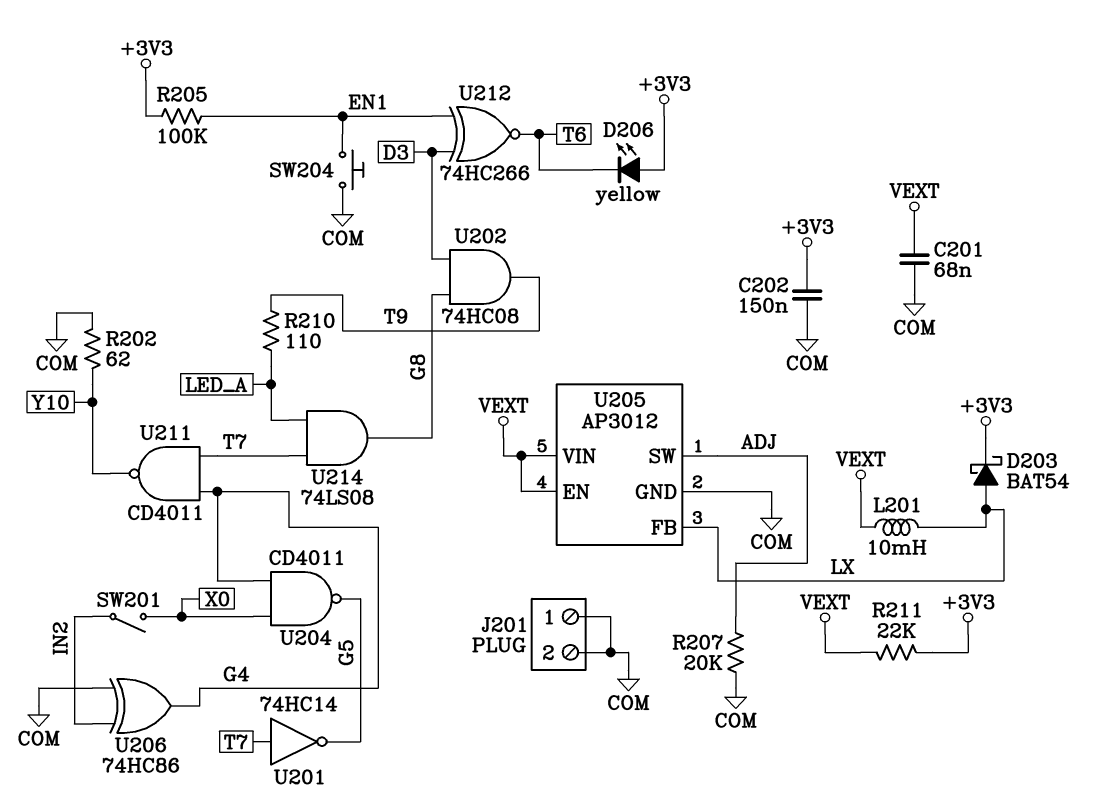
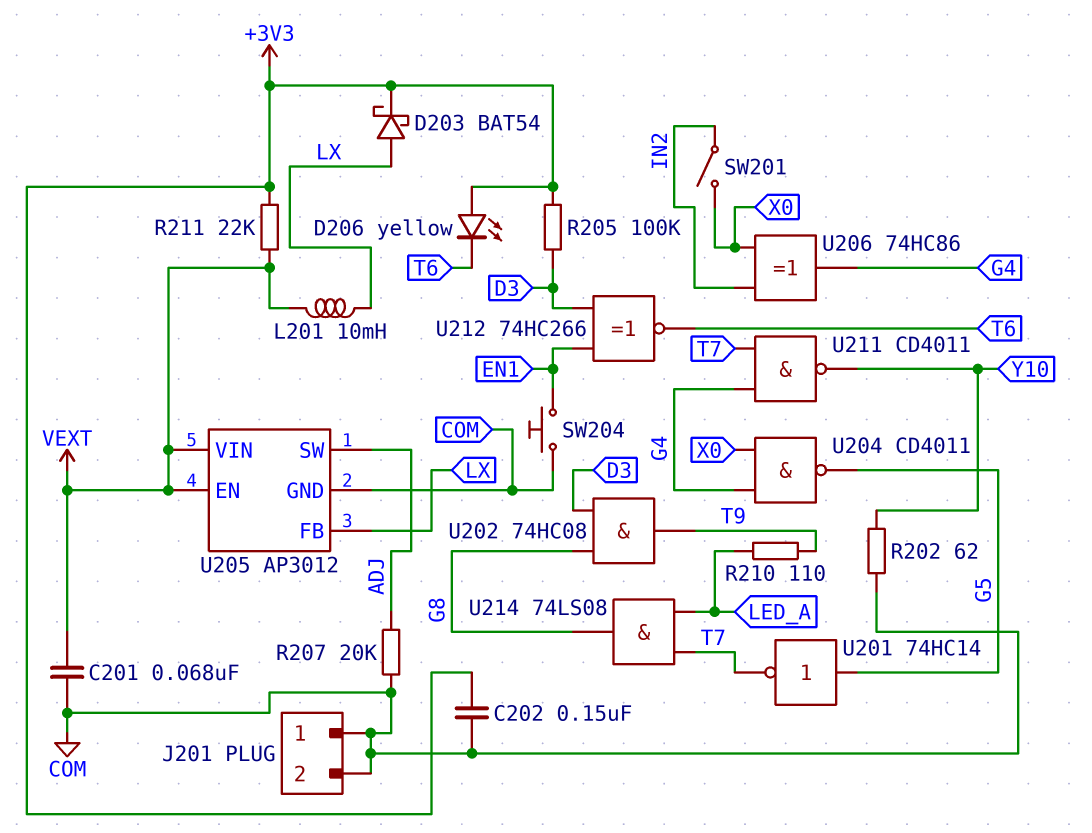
R205: 100k (+3V3, EN1) -> 100k (+3V3, D3)
U201: NOT 74HC14 (in T7, out G5) -> NOT 74HC14 (in G5, out T7)
U206: XOR 74HC86 (in COM, in IN2, out G4) -> XOR 74HC86 (in IN2, in X0, out G4)

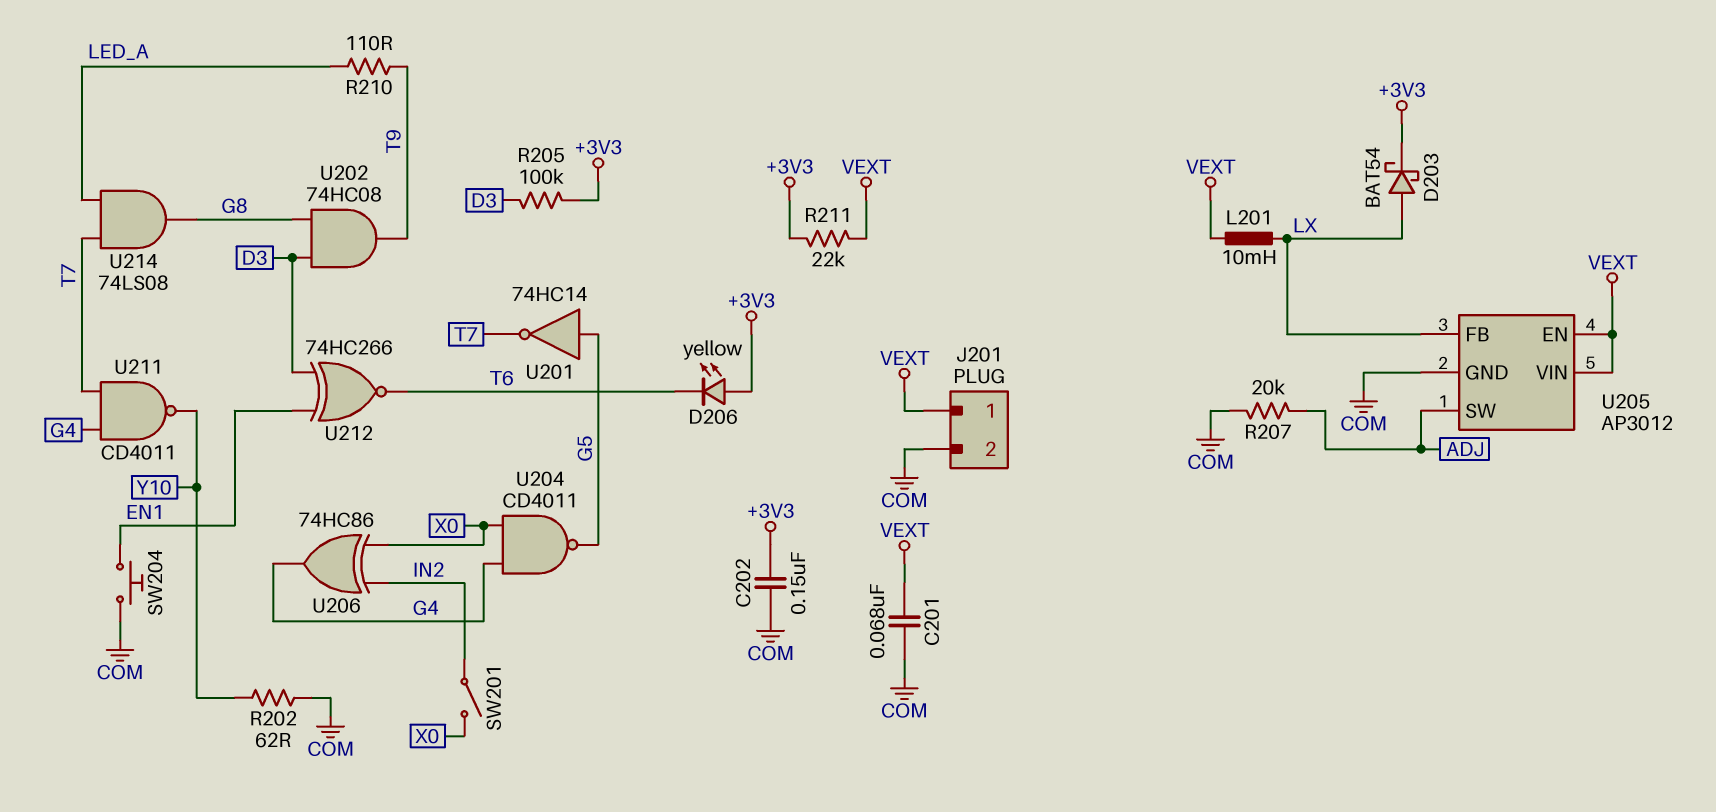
J201 pin 1: COM -> VEXT

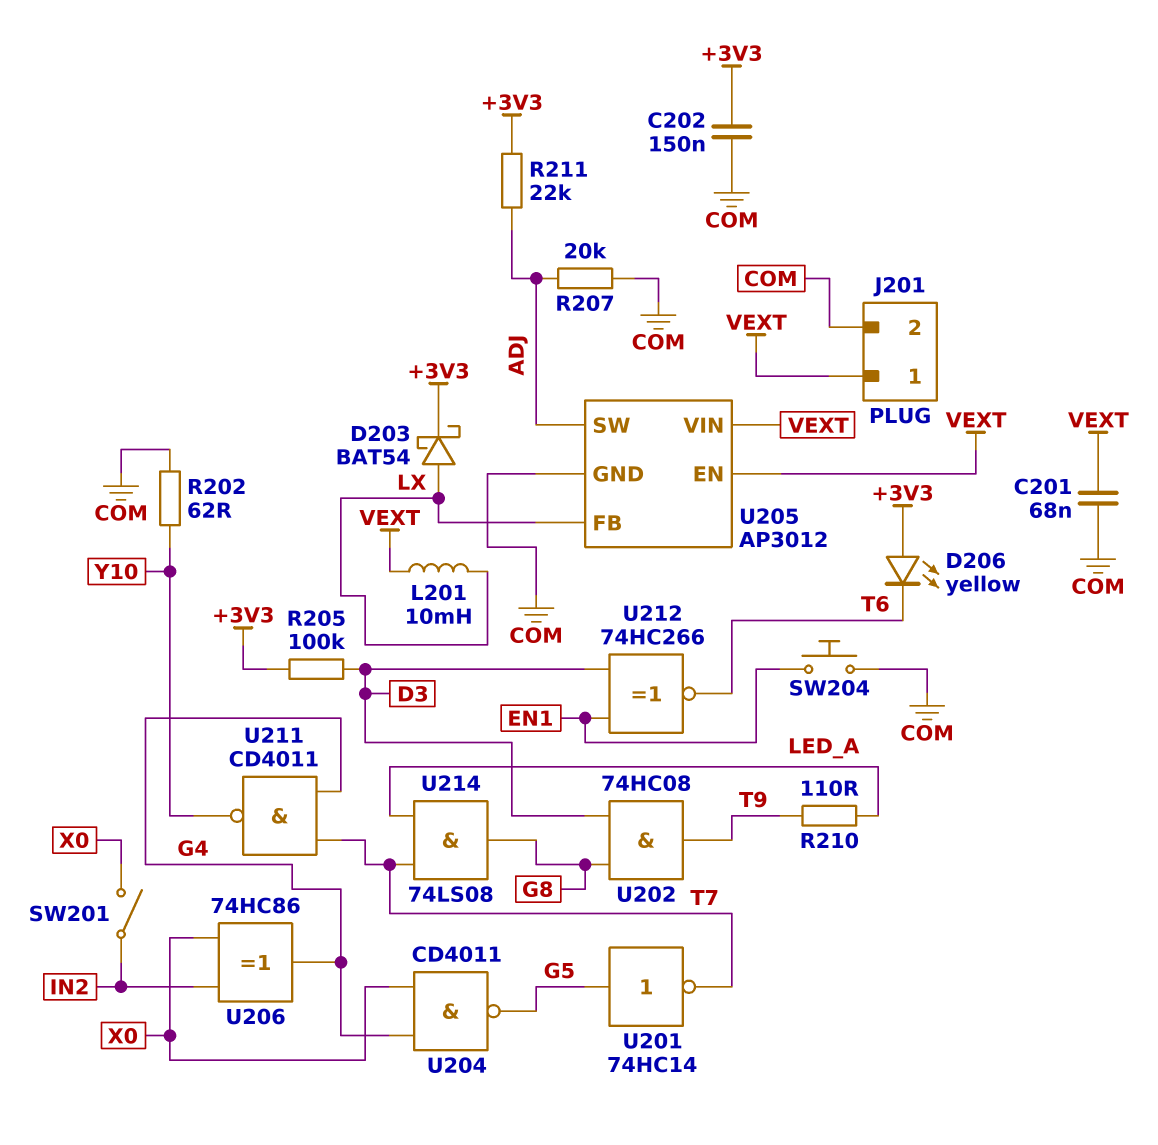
R211: 22k (+3V3, VEXT) -> 22k (+3V3, ADJ)

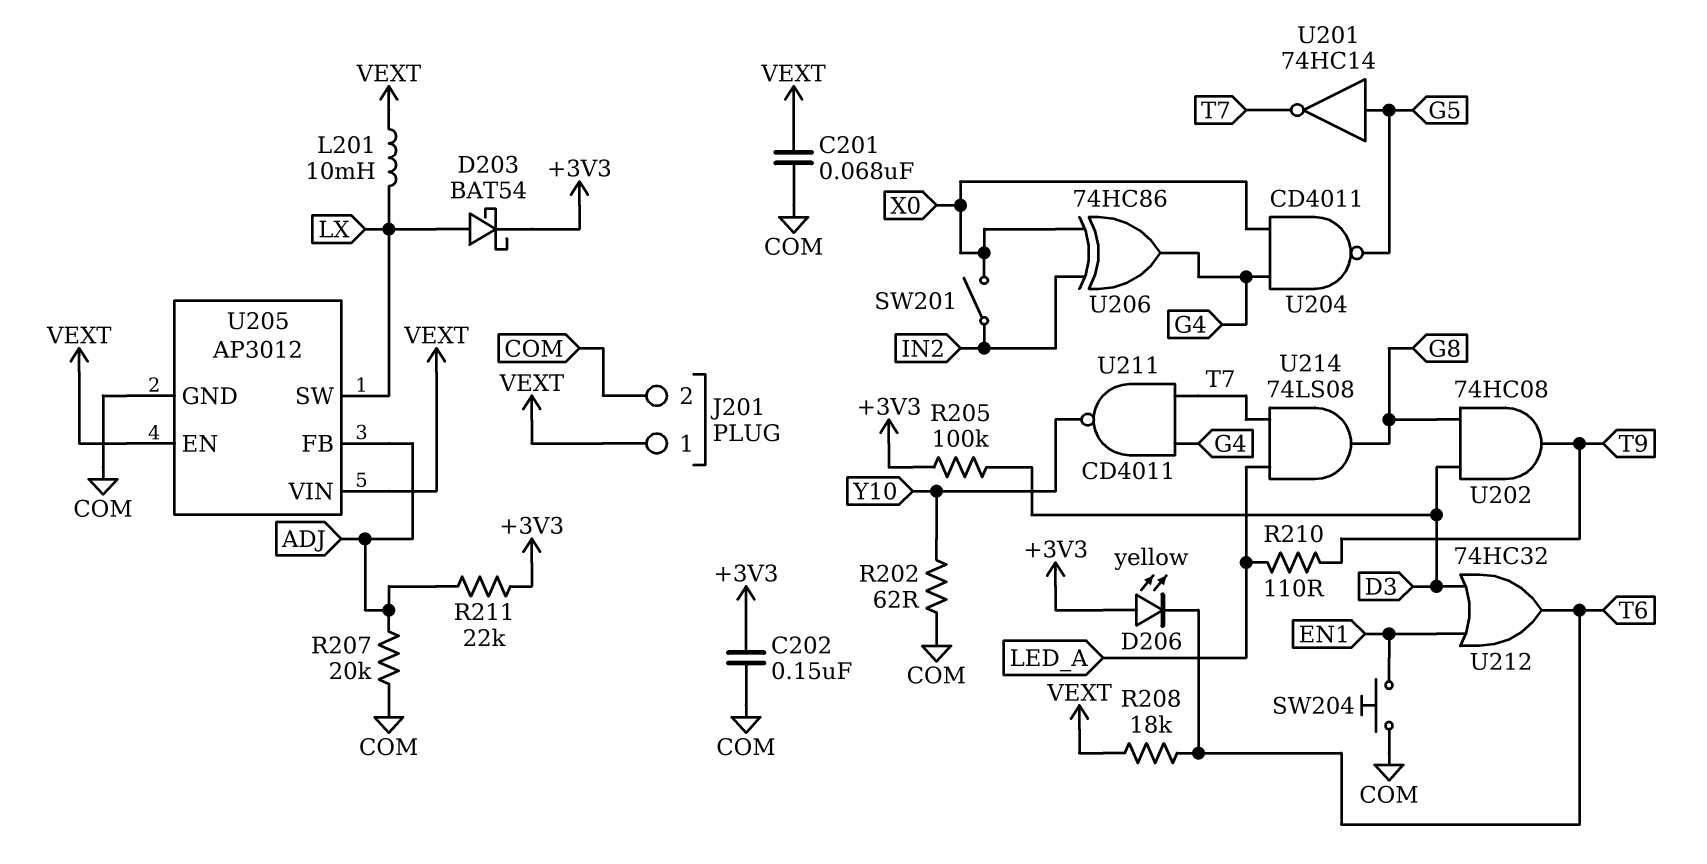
R208: none -> 18k (T6, VEXT)
U205 pin FB: LX -> ADJ
U205 pin SW: ADJ -> LX
U212: XNOR 74HC266 (in D3, in EN1, out T6) -> OR 74HC32 (in D3, in EN1, out T6)

